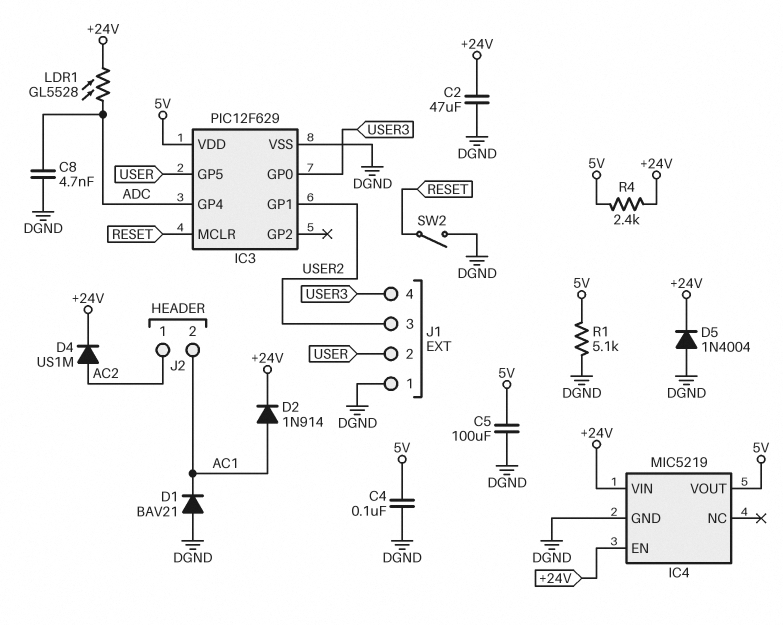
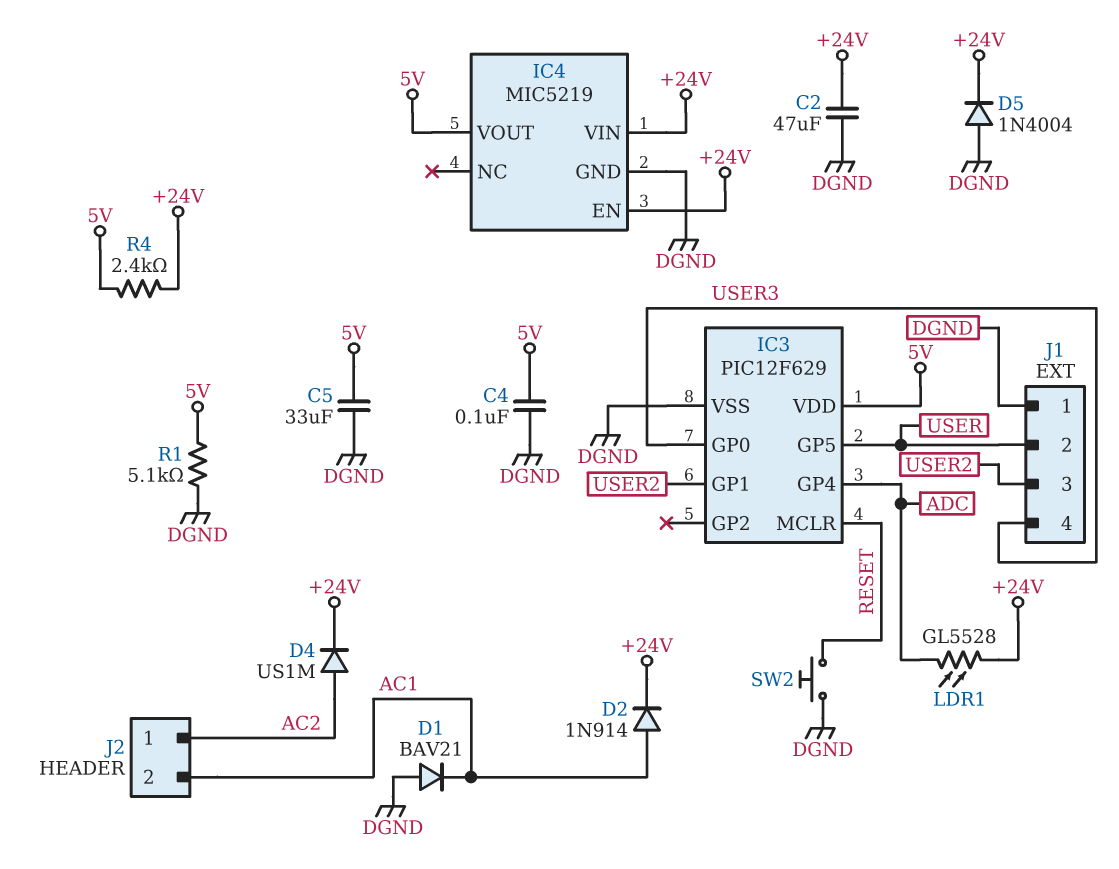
C5: 100uF (5V, DGND) -> 33uF (5V, DGND)
C8: 4.7nF (ADC, DGND) -> none
SW2: switch (DGND, RESET) -> button (DGND, RESET)

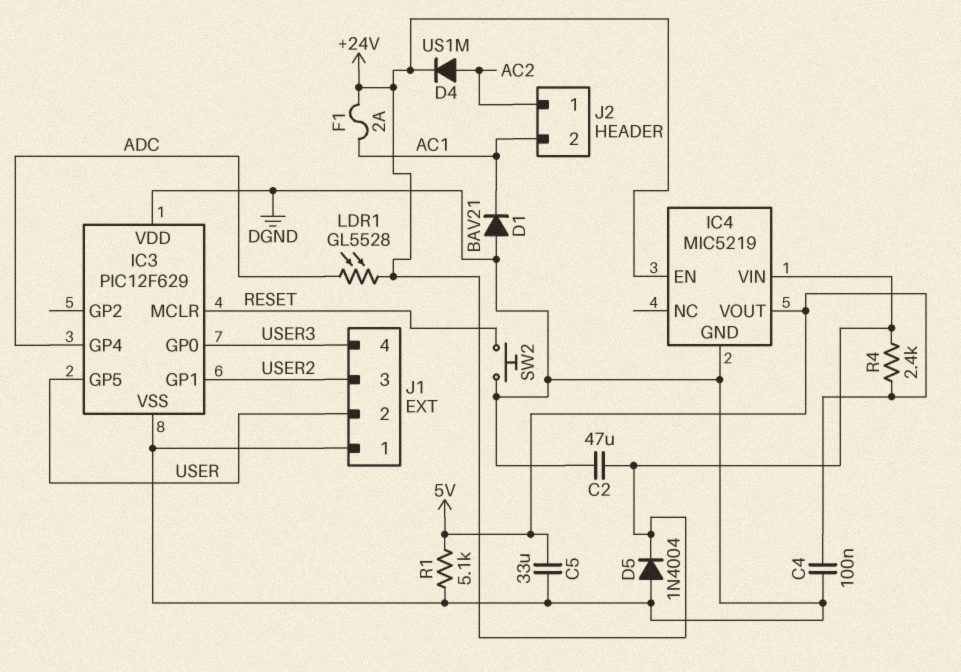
D2: diode 1N914 (A AC1, K +24V) -> none
F1: none -> 2A (+24V, AC1)
IC3 pin VDD: 5V -> DGND

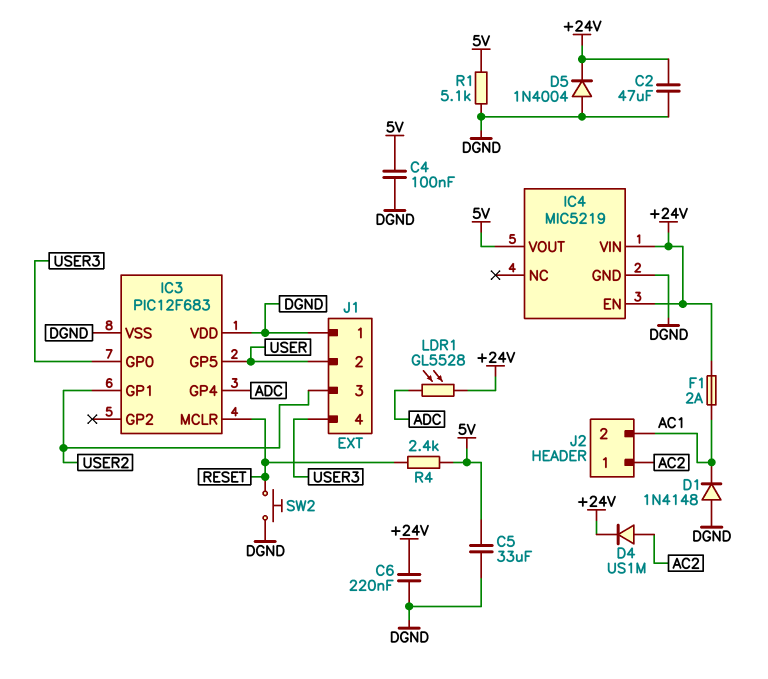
C6: none -> 220nF (+24V, DGND)
D1: diode BAV21 (A DGND, K AC1) -> diode 1N4148 (A DGND, K AC1)
IC3: PIC12F629 -> PIC12F683
R4: 2.4k (+24V, 5V) -> 2.4k (5V, RESET)

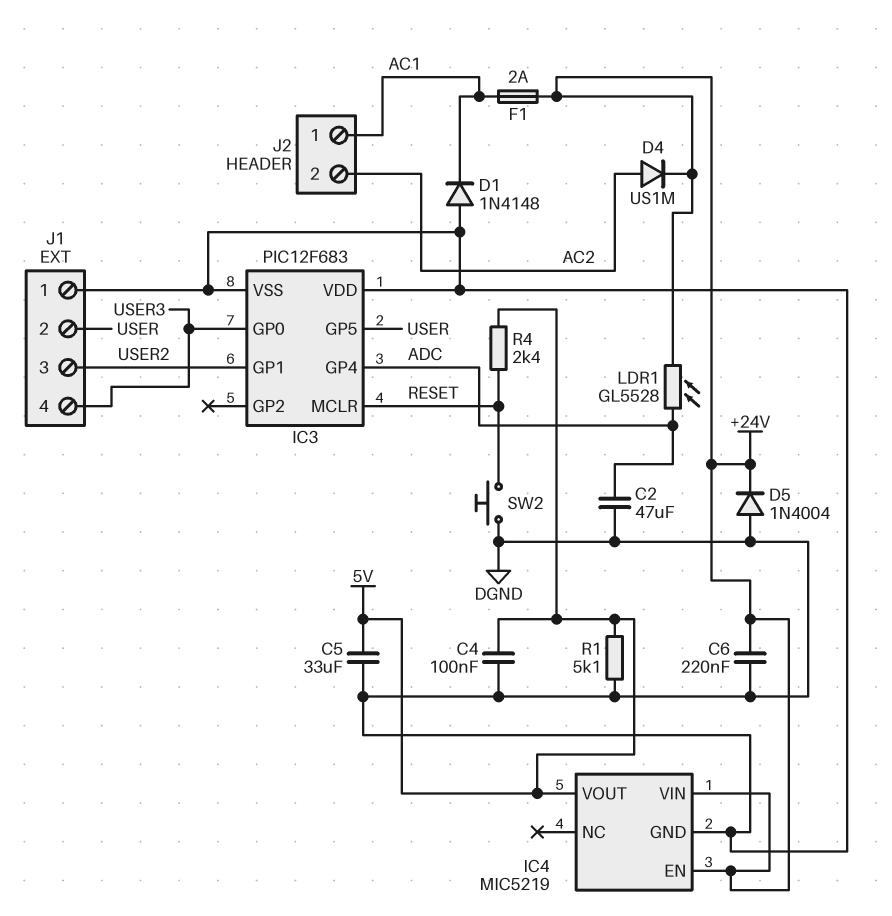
C2: 47uF (+24V, DGND) -> 47uF (ADC, DGND)
J2 pin 1: AC2 -> AC1
J2 pin 2: AC1 -> AC2

